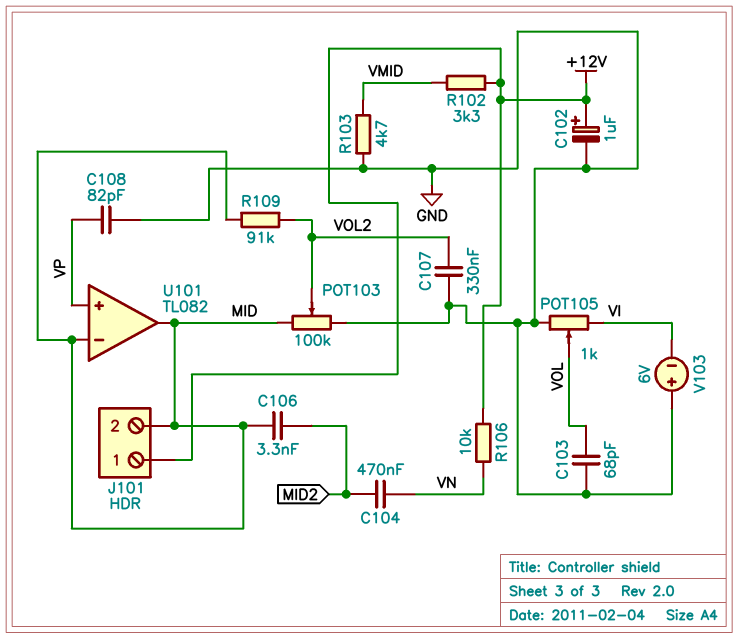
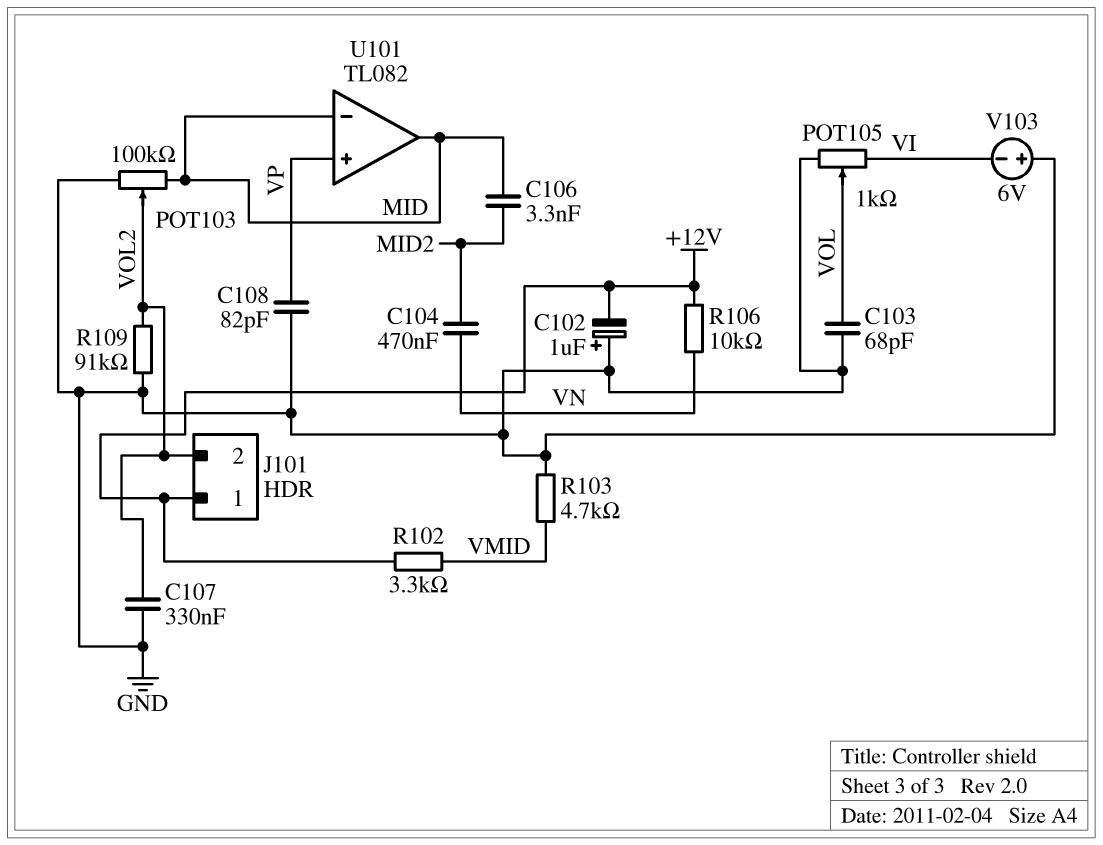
C102: 1uF (plus +12V, minus GND) -> 1uF (plus GND, minus +12V)
J101 pin 2: MID -> VOL2
R109: 91k (MID, VOL2) -> 91k (GND, VOL2)

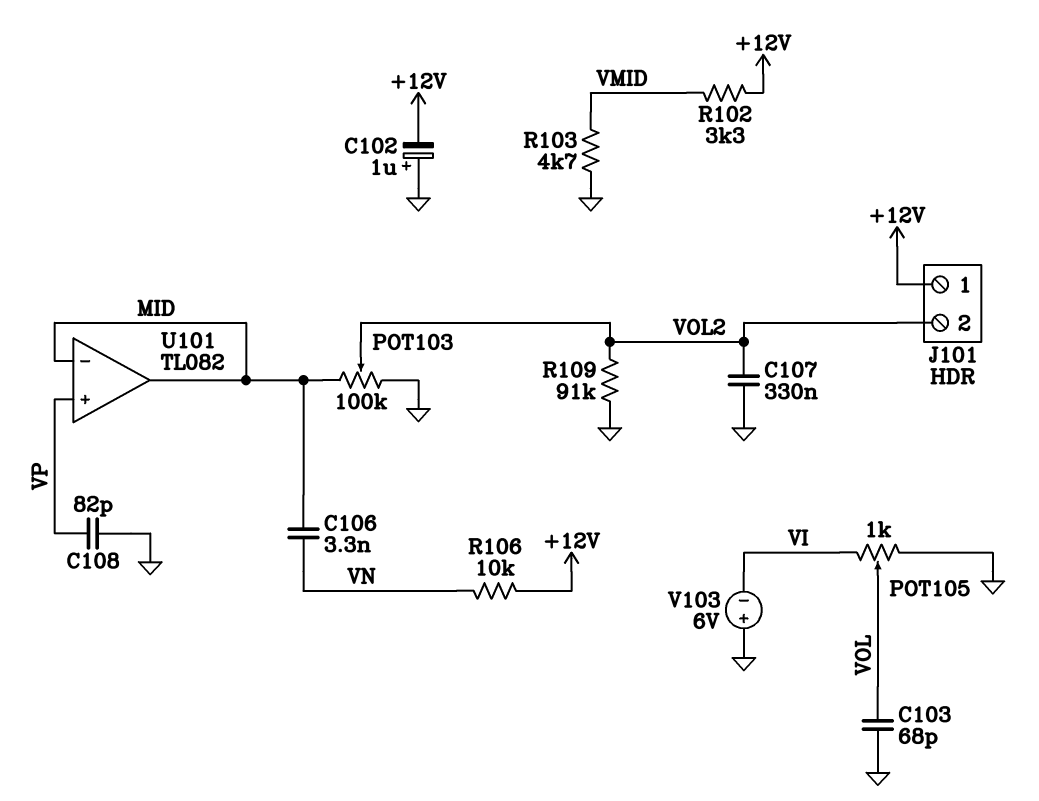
C104: 470nF (MID2, VN) -> none
C106: 3.3nF (MID, MID2) -> 3.3nF (MID, VN)

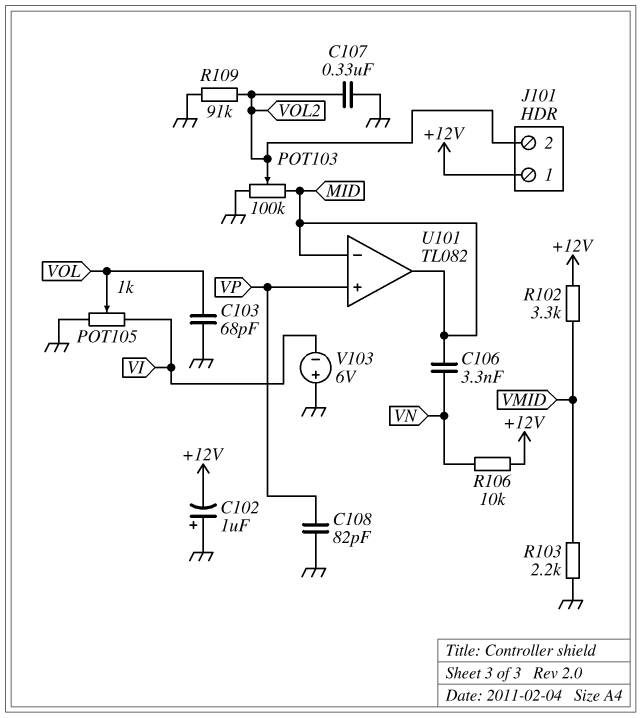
R103: 4.7k (GND, VMID) -> 2.2k (GND, VMID)

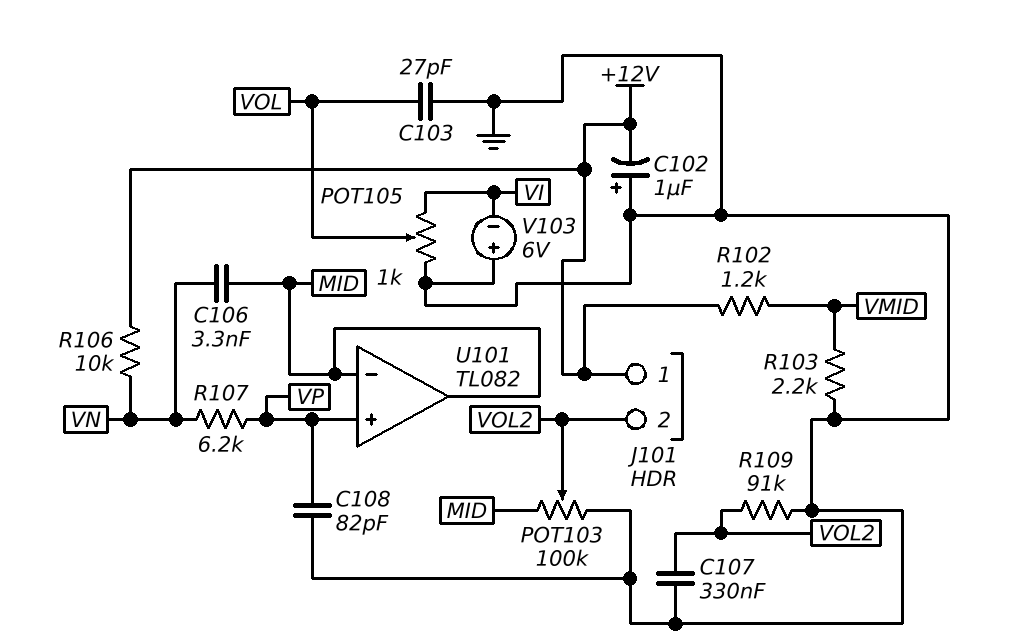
C103: 68pF (GND, VOL) -> 27pF (GND, VOL)
R102: 3.3k (+12V, VMID) -> 1.2k (+12V, VMID)
R107: none -> 6.2k (VN, VP)

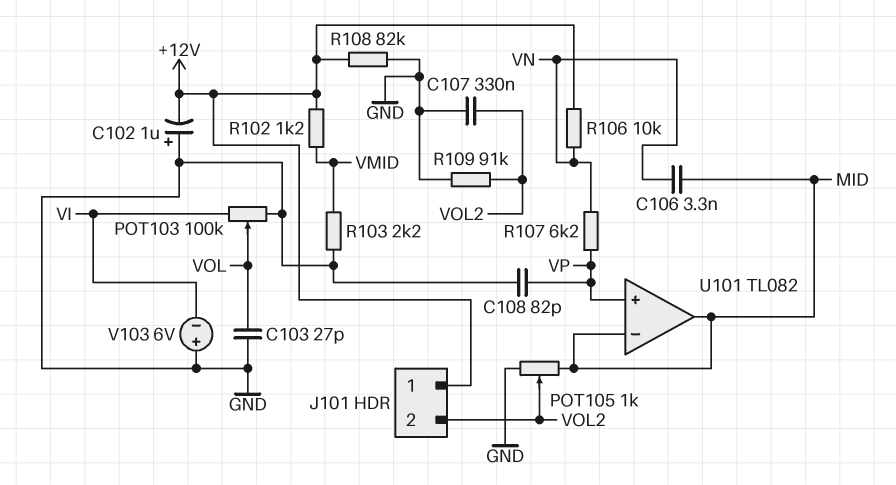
POT103: 100k (GND, MID, wiper VOL2) -> 100k (GND, VI, wiper VOL)
POT105: 1k (GND, VI, wiper VOL) -> 1k (GND, MID, wiper VOL2)
R108: none -> 82k (+12V, GND)

